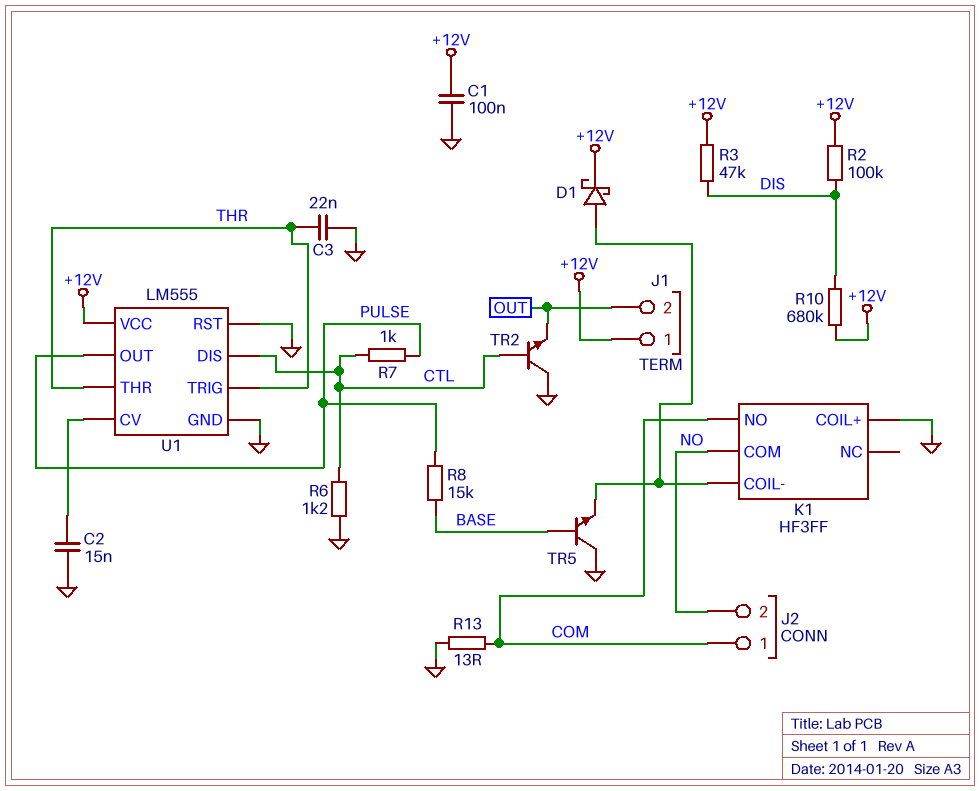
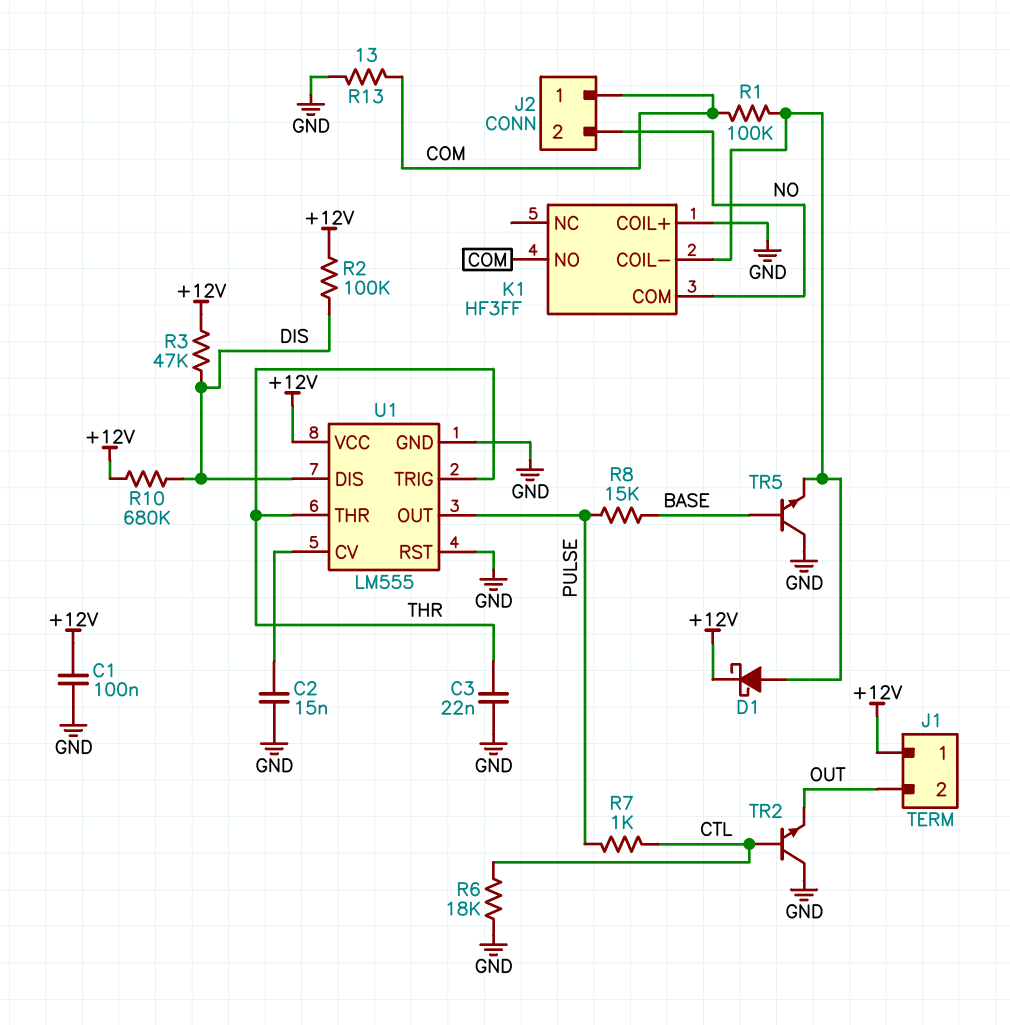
R1: none -> 100k (COM, K1/COIL-)
R6: 1.2k (CTL, GND) -> 18k (CTL, GND)
U1 pin DIS: CTL -> DIS

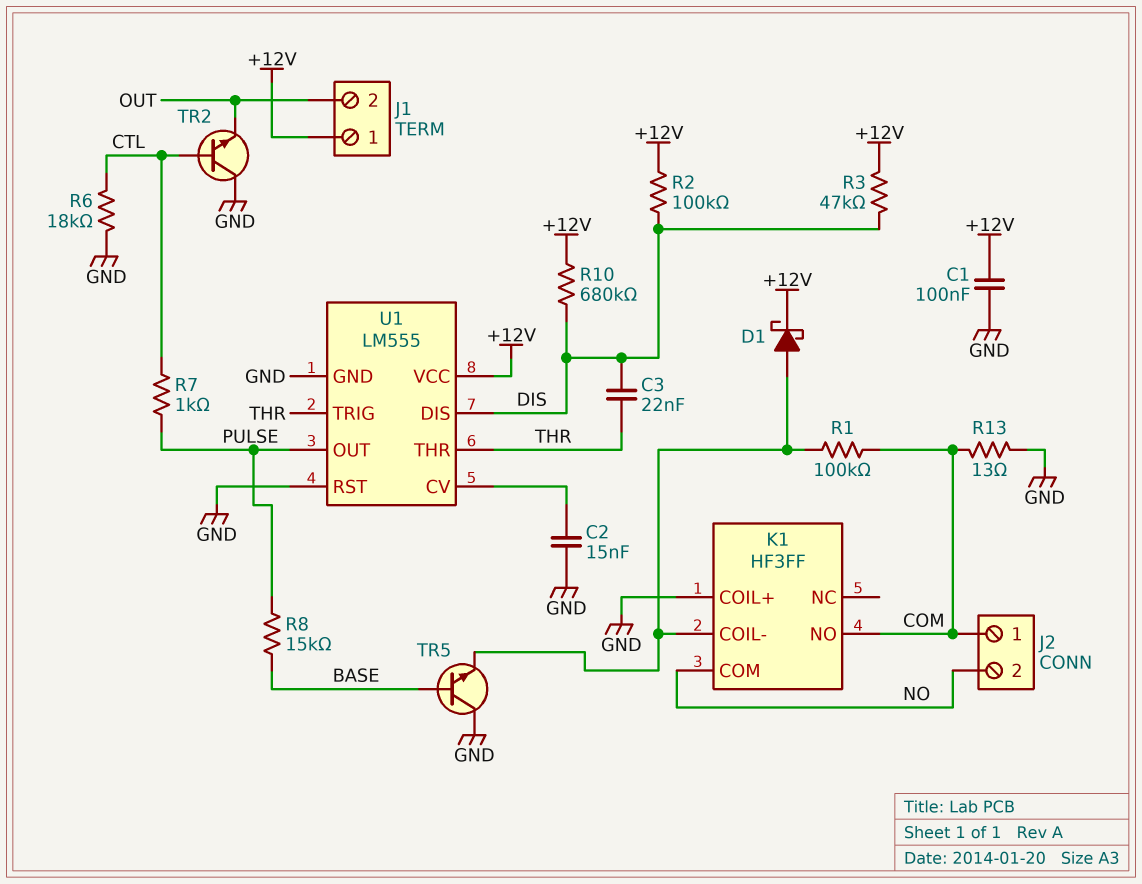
C3: 22nF (GND, THR) -> 22nF (DIS, THR)

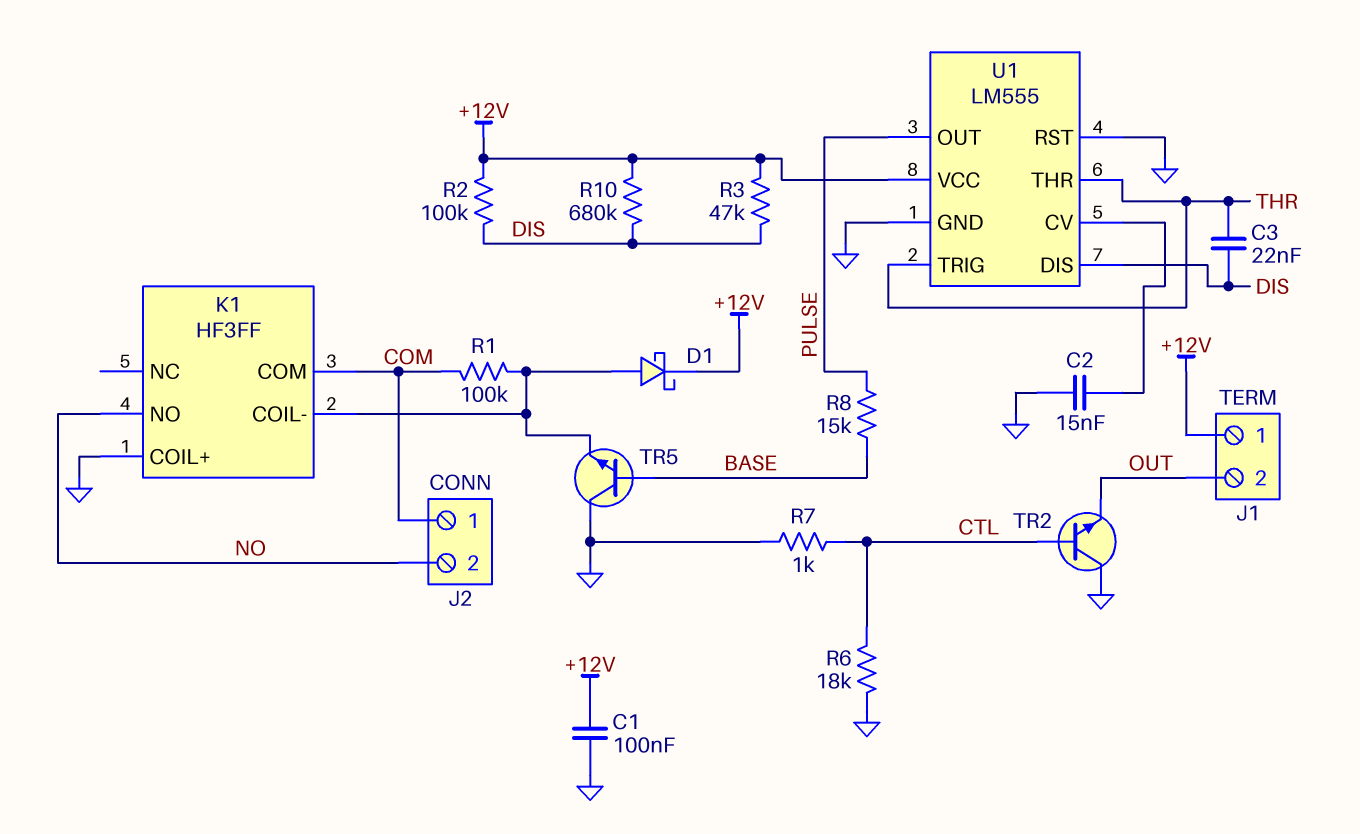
K1 pin COM: NO -> COM
K1 pin NO: COM -> NO
R7: 1k (CTL, PULSE) -> 1k (CTL, GND)
R13: 13 (COM, GND) -> none

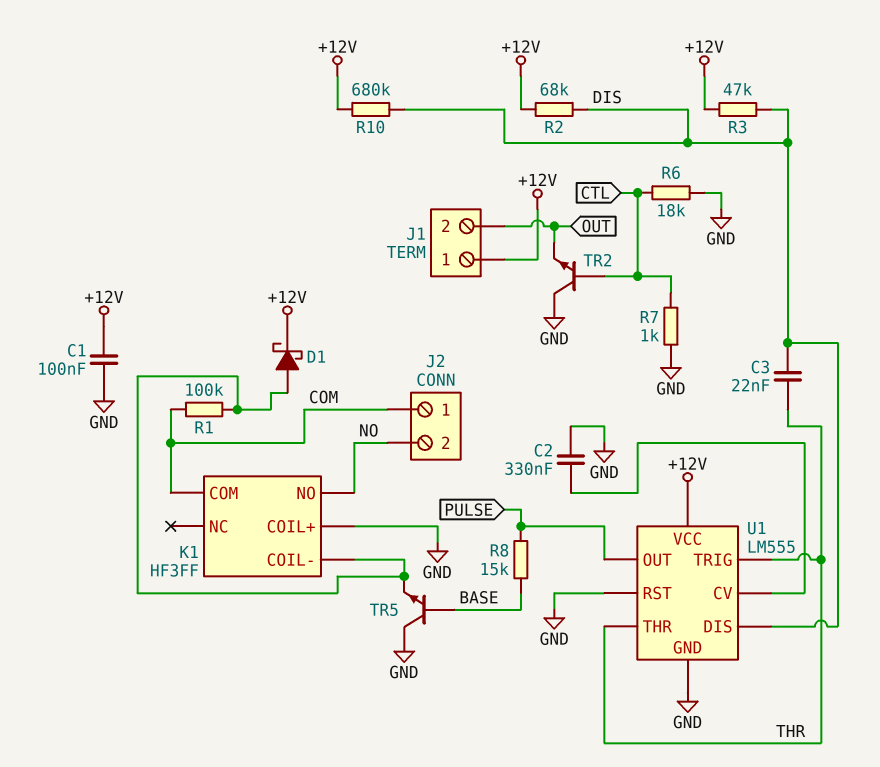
C2: 15nF (GND, U1/CV) -> 330nF (GND, U1/CV)
R2: 100k (+12V, DIS) -> 68k (+12V, DIS)

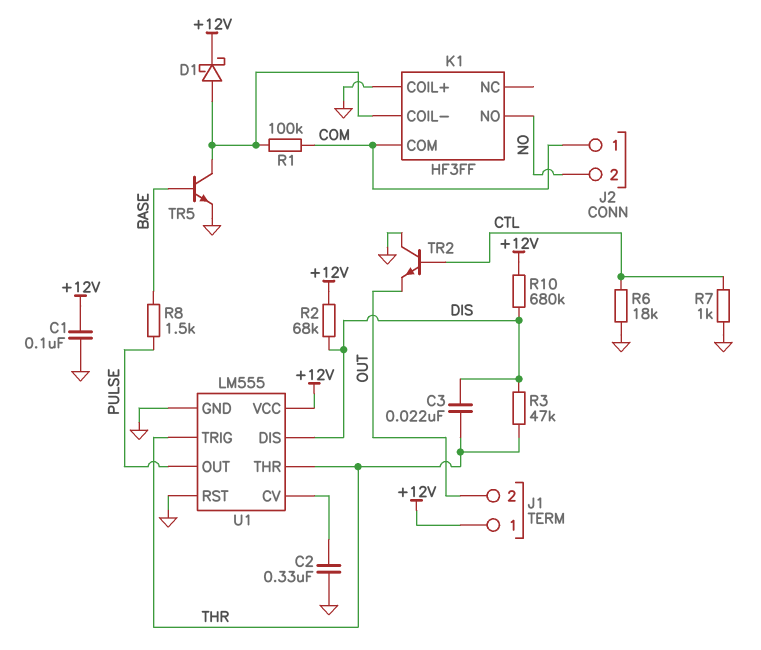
R3: 47k (+12V, DIS) -> 47k (DIS, THR)
R8: 15k (BASE, PULSE) -> 1.5k (BASE, PULSE)
TR5: NPN (B BASE, C GND, E K1/COIL-) -> NPN (B BASE, C K1/COIL-, E GND)

